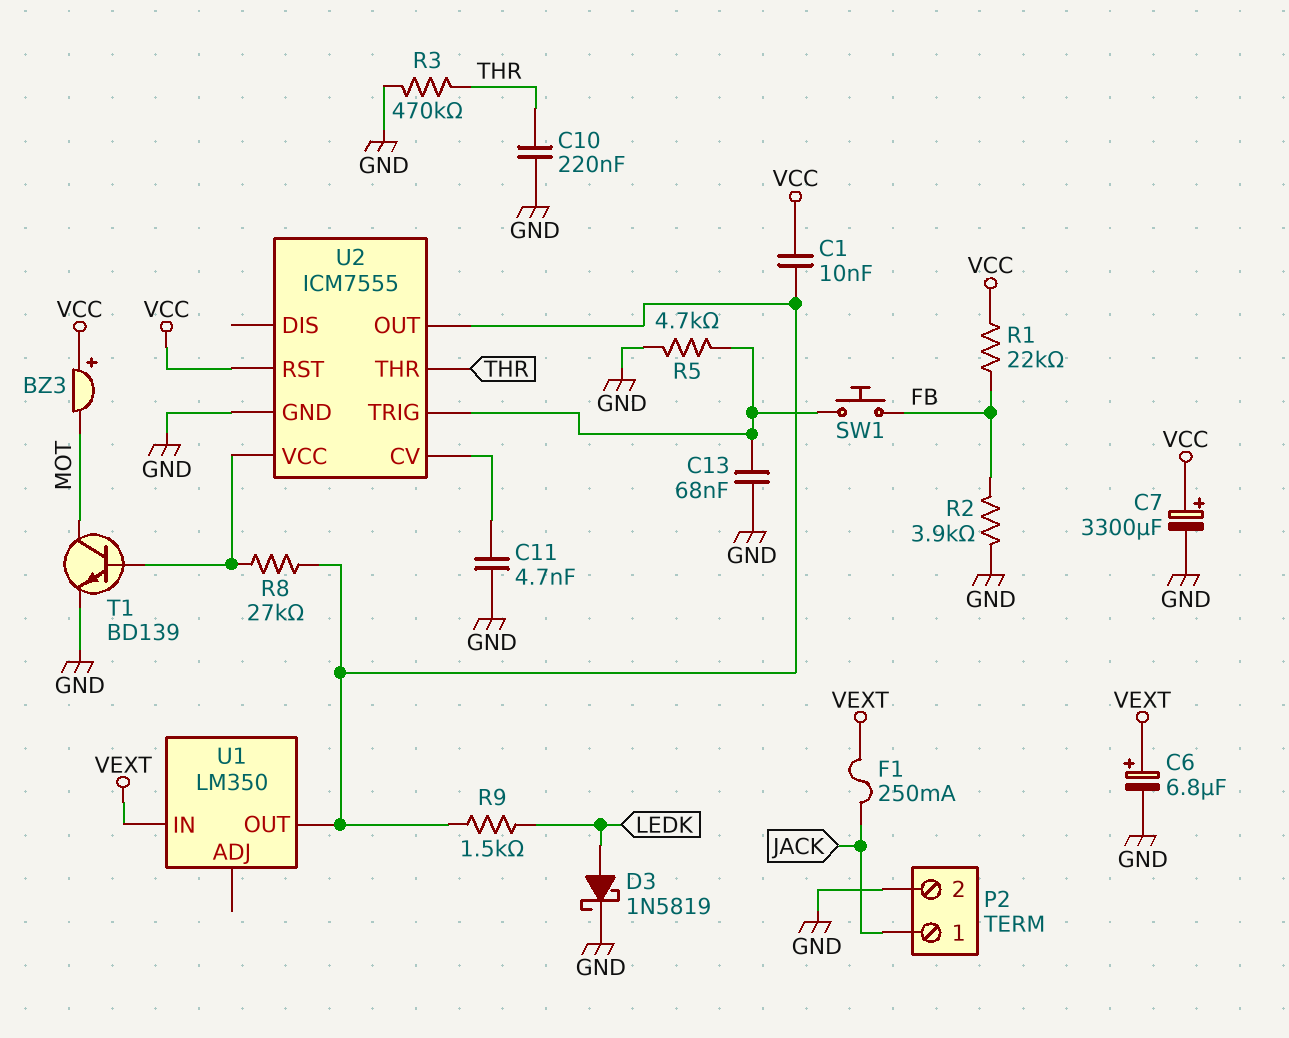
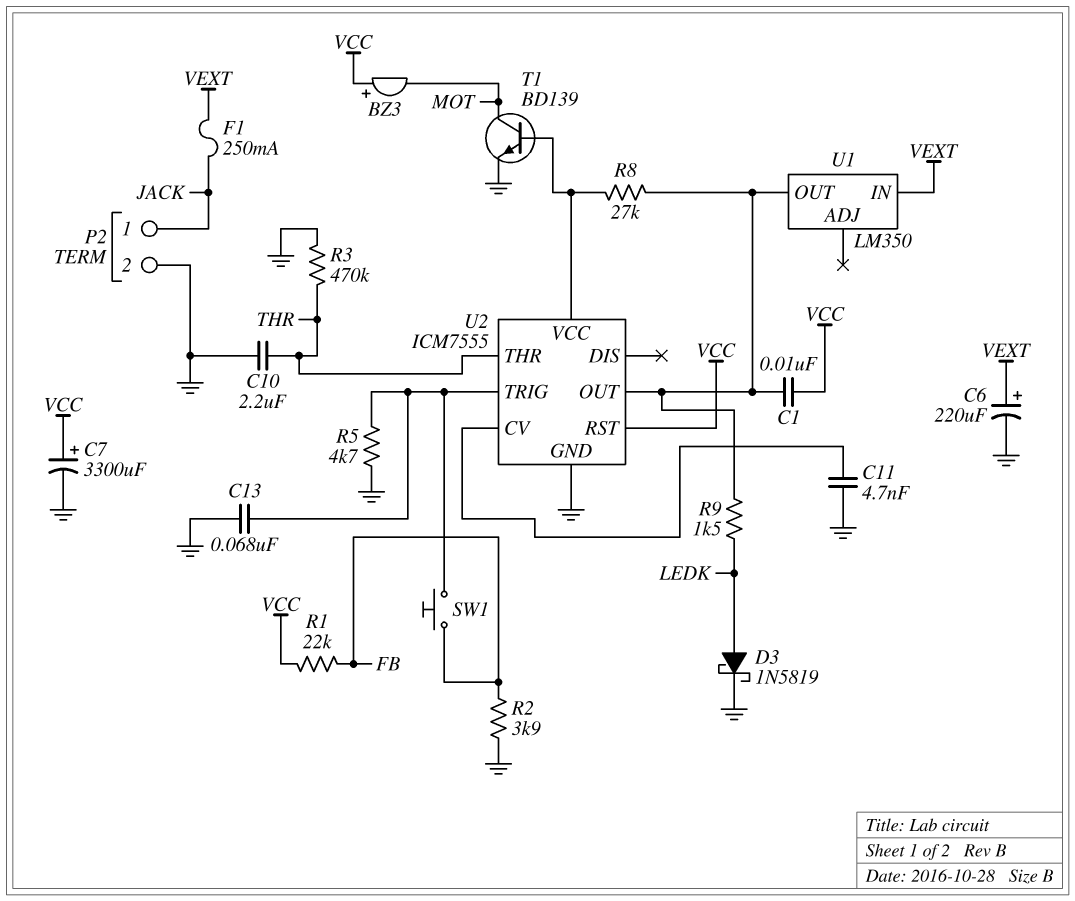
C6: 6.8uF (plus VEXT, minus GND) -> 220uF (plus VEXT, minus GND)
C10: 220nF (GND, THR) -> 2.2uF (GND, THR)

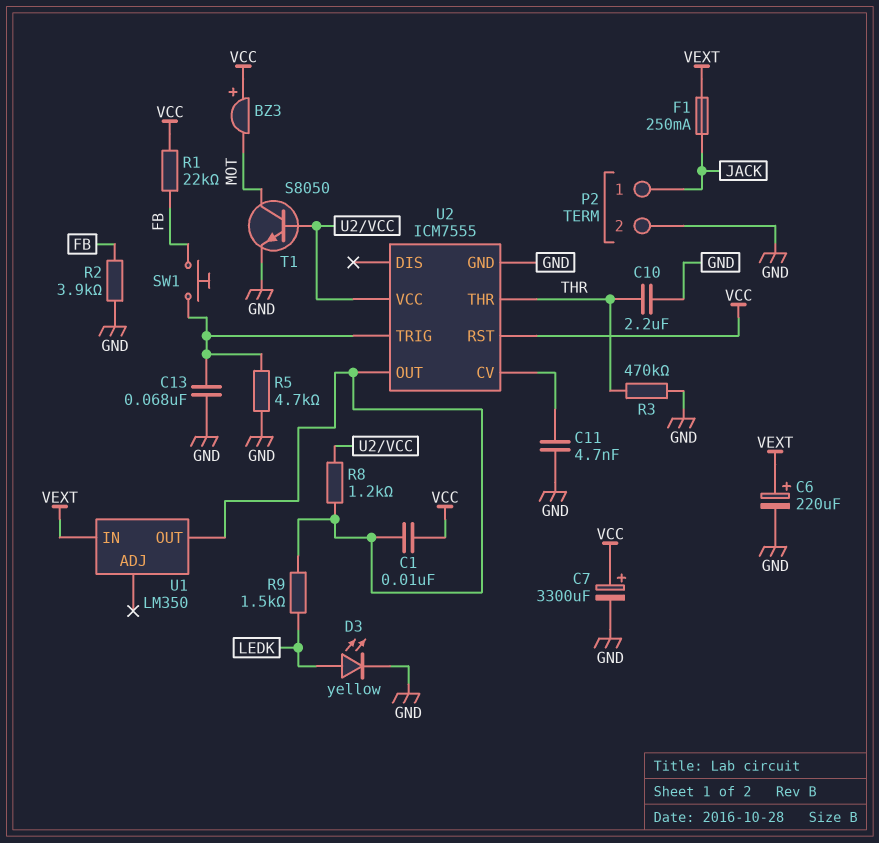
D3: schottky 1N5819 (A LEDK, K GND) -> LED yellow (A LEDK, K GND)
R8: 27k (U1/OUT, U2/VCC) -> 1.2k (U1/OUT, U2/VCC)
T1: NPN BD139 (B U2/VCC, C MOT, E GND) -> NPN S8050 (B U2/VCC, C MOT, E GND)

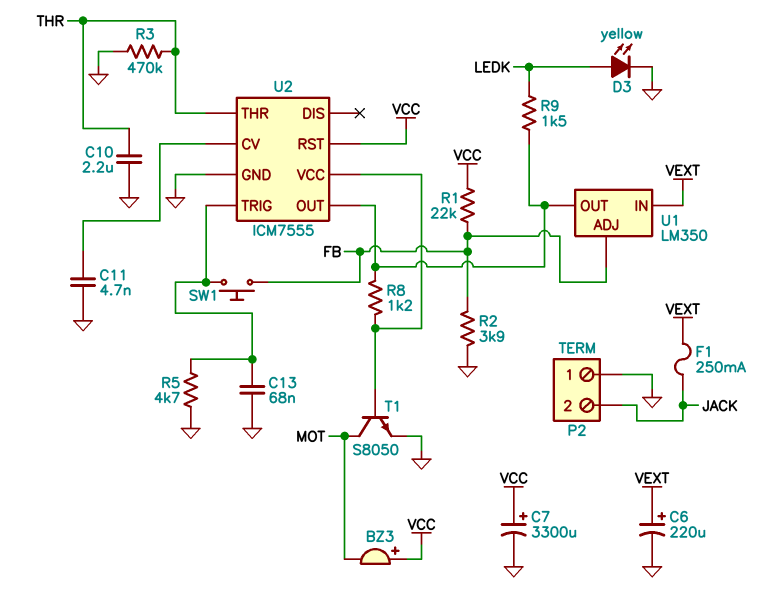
C1: 10nF (U1/OUT, VCC) -> none
P2 pin 1: JACK -> GND
P2 pin 2: GND -> JACK
U1 pin ADJ: none -> FB

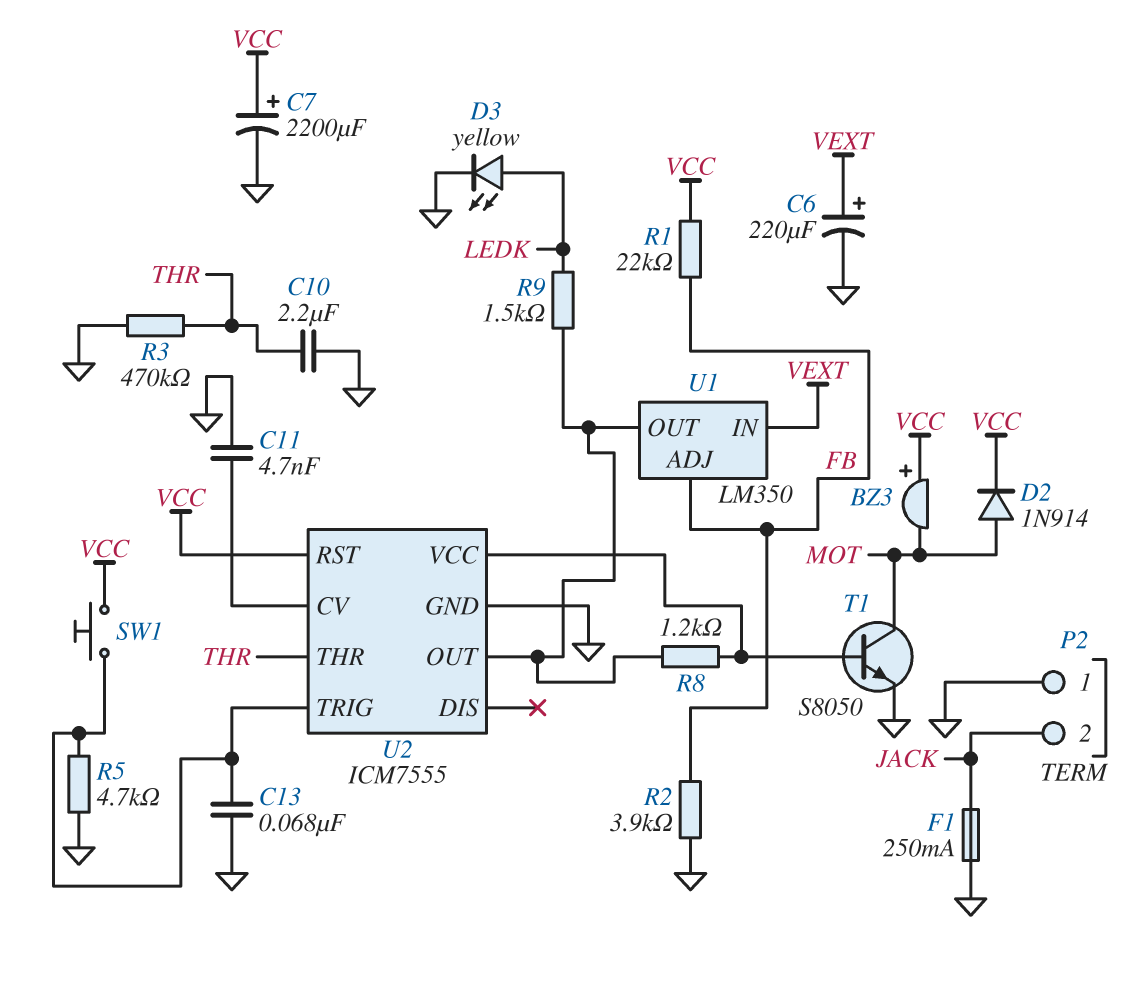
C7: 3300uF (plus VCC, minus GND) -> 2200uF (plus VCC, minus GND)
D2: none -> diode 1N914 (A MOT, K VCC)
F1: 250mA (JACK, VEXT) -> 250mA (GND, JACK)
SW1: button (FB, U2/TRIG) -> button (U2/TRIG, VCC)

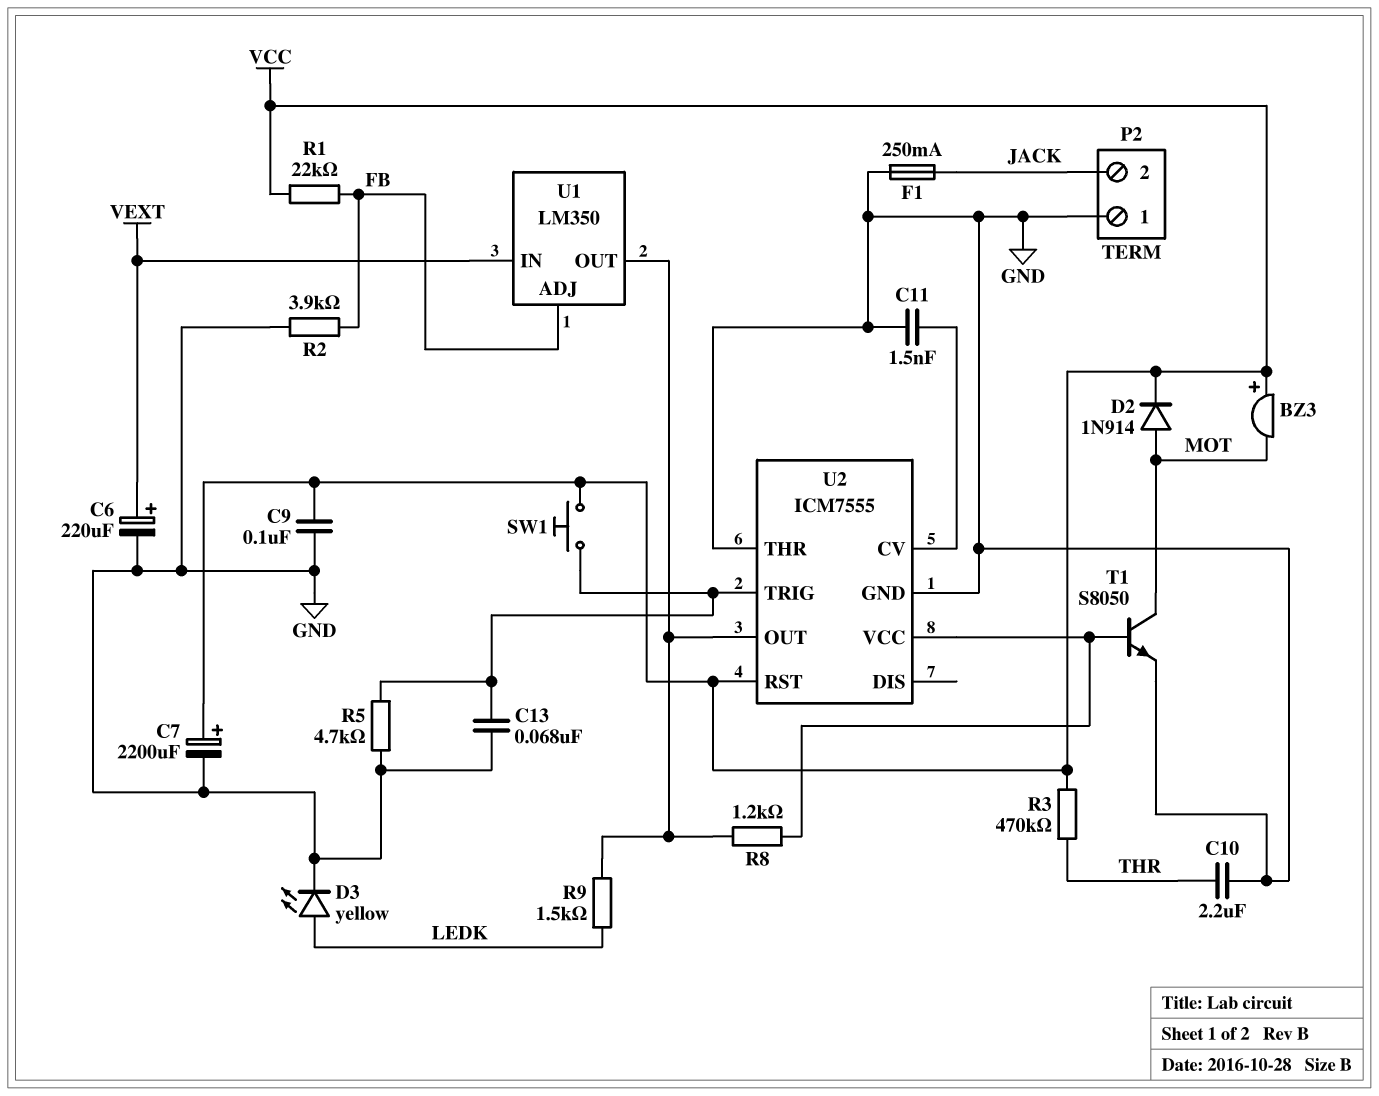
C9: none -> 100nF (GND, VCC)
C11: 4.7nF (GND, U2/CV) -> 1.5nF (GND, U2/CV)
R3: 470k (GND, THR) -> 470k (THR, VCC)
U2 pin THR: THR -> GND

